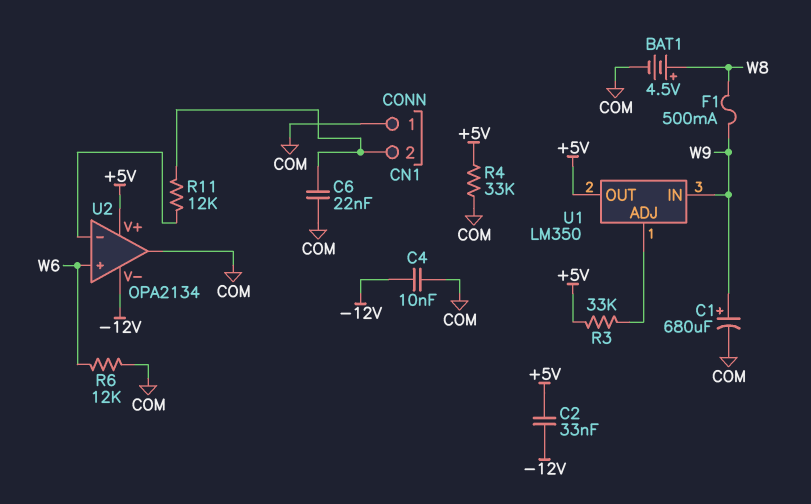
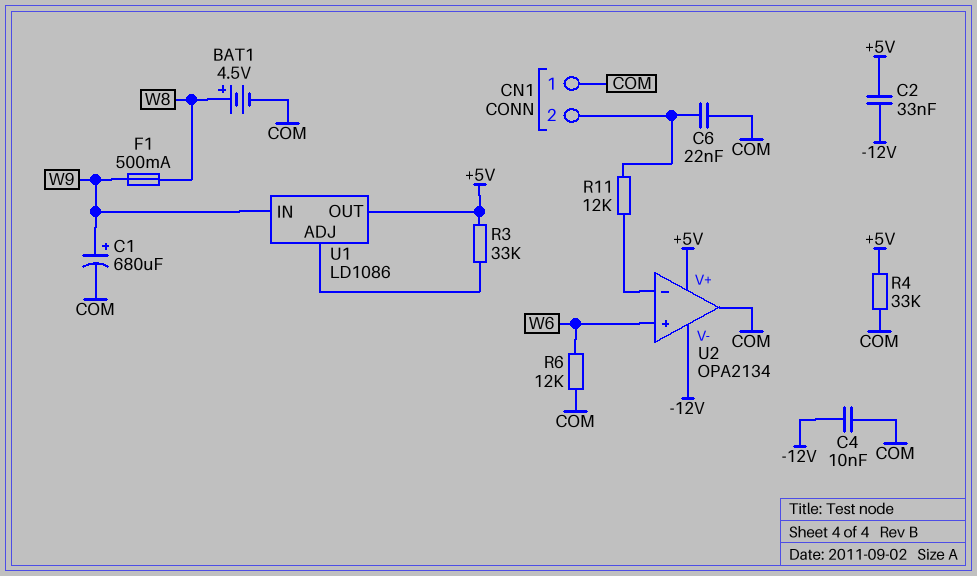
U1: LM350 -> LD1086

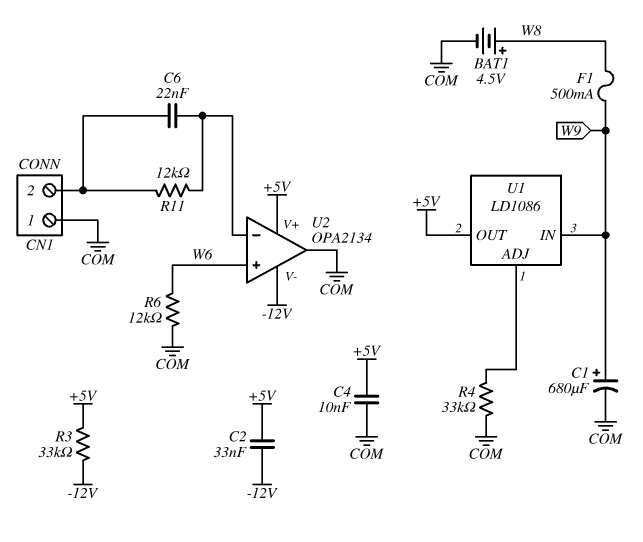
C4: 10nF (-12V, COM) -> 10nF (+5V, COM)
C6: 22nF (CN1/2, COM) -> 22nF (CN1/2, U2/in-)
R3: 33k (+5V, U1/ADJ) -> 33k (+5V, -12V)
R4: 33k (+5V, COM) -> 33k (COM, U1/ADJ)

